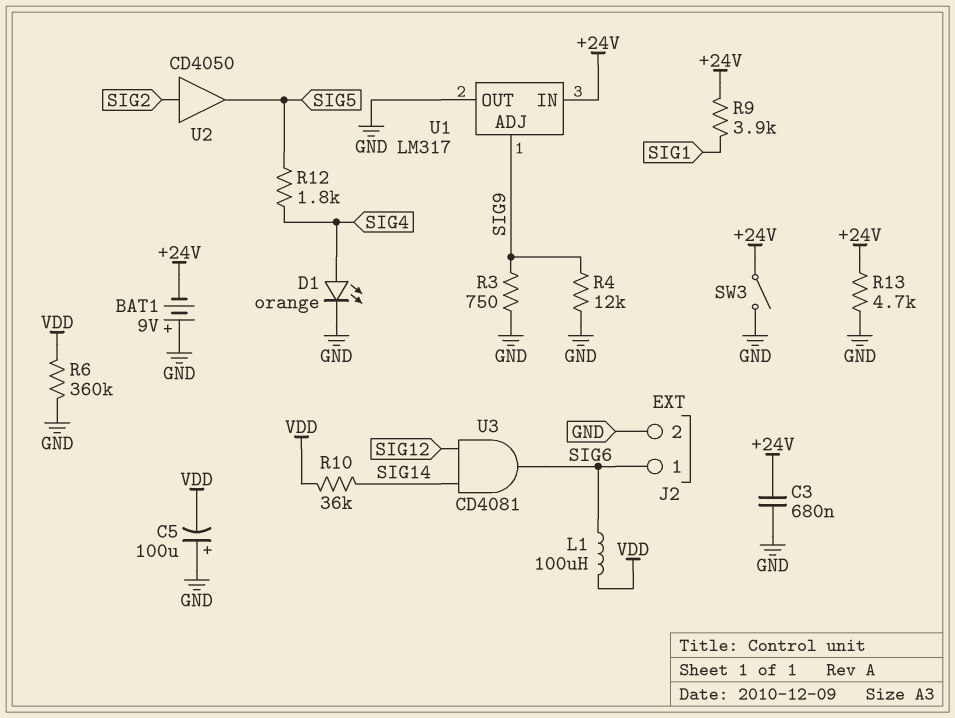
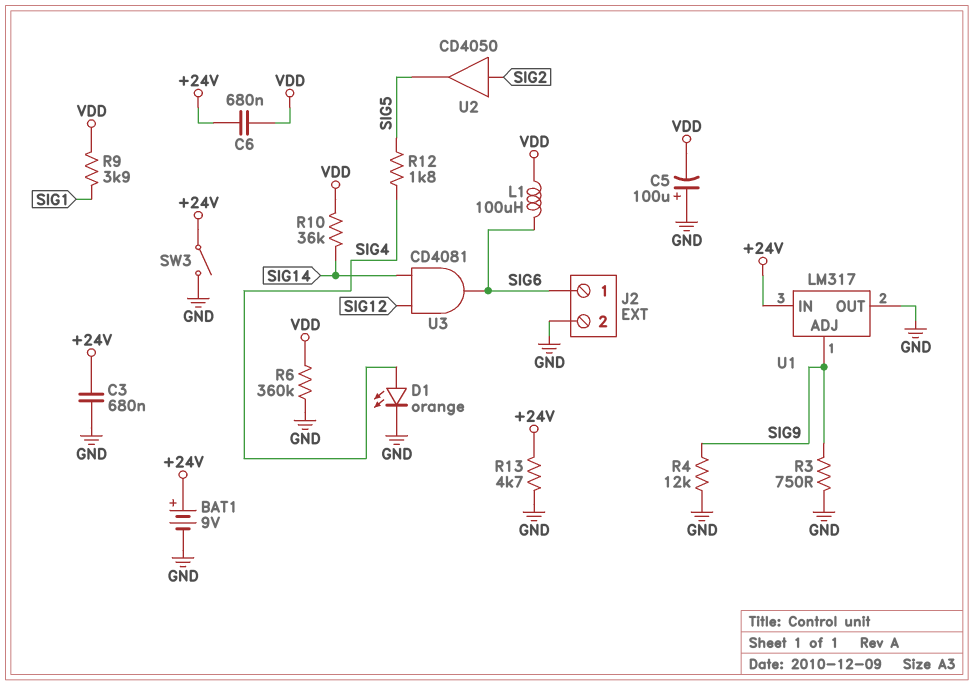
BAT1: 9V (plus GND, minus +24V) -> 9V (plus +24V, minus GND)
C6: none -> 680nF (+24V, VDD)
R9: 3.9k (+24V, SIG1) -> 3.9k (SIG1, VDD)

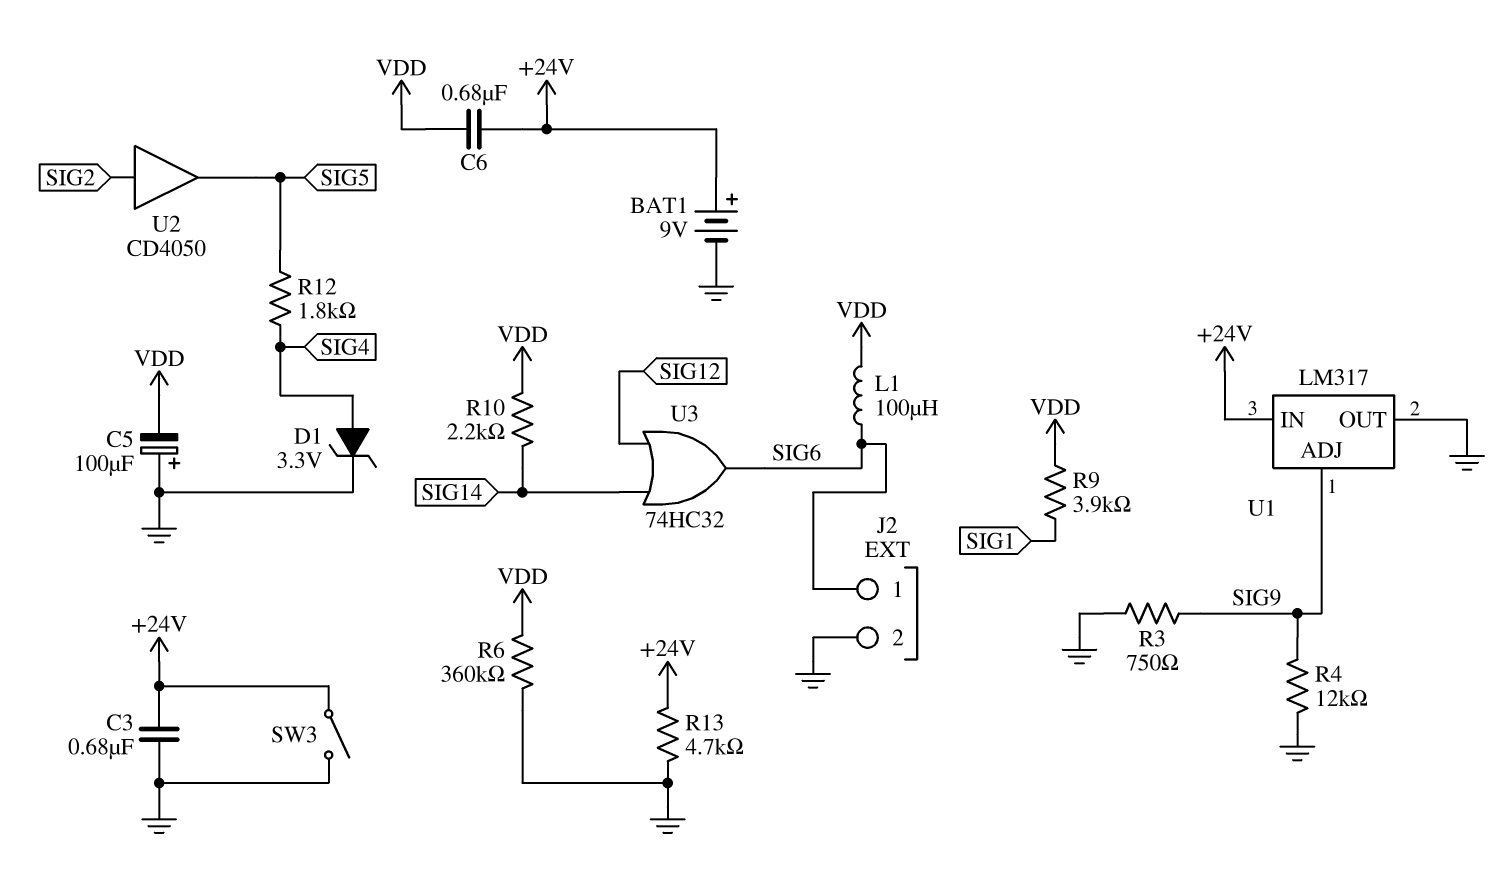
D1: LED orange (A SIG4, K GND) -> zener 3.3V (A SIG4, K GND)
R10: 36k (SIG14, VDD) -> 2.2k (SIG14, VDD)
U3: AND CD4081 (in SIG12, in SIG14, out SIG6) -> OR 74HC32 (in SIG12, in SIG14, out SIG6)

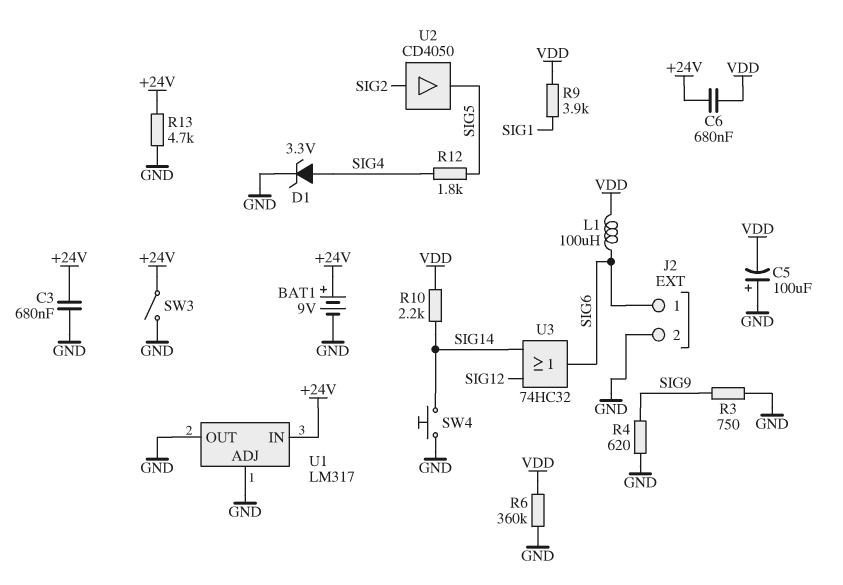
R4: 12k (GND, SIG9) -> 620 (GND, SIG9)
SW4: none -> button (GND, SIG14)
U1 pin ADJ: SIG9 -> GND

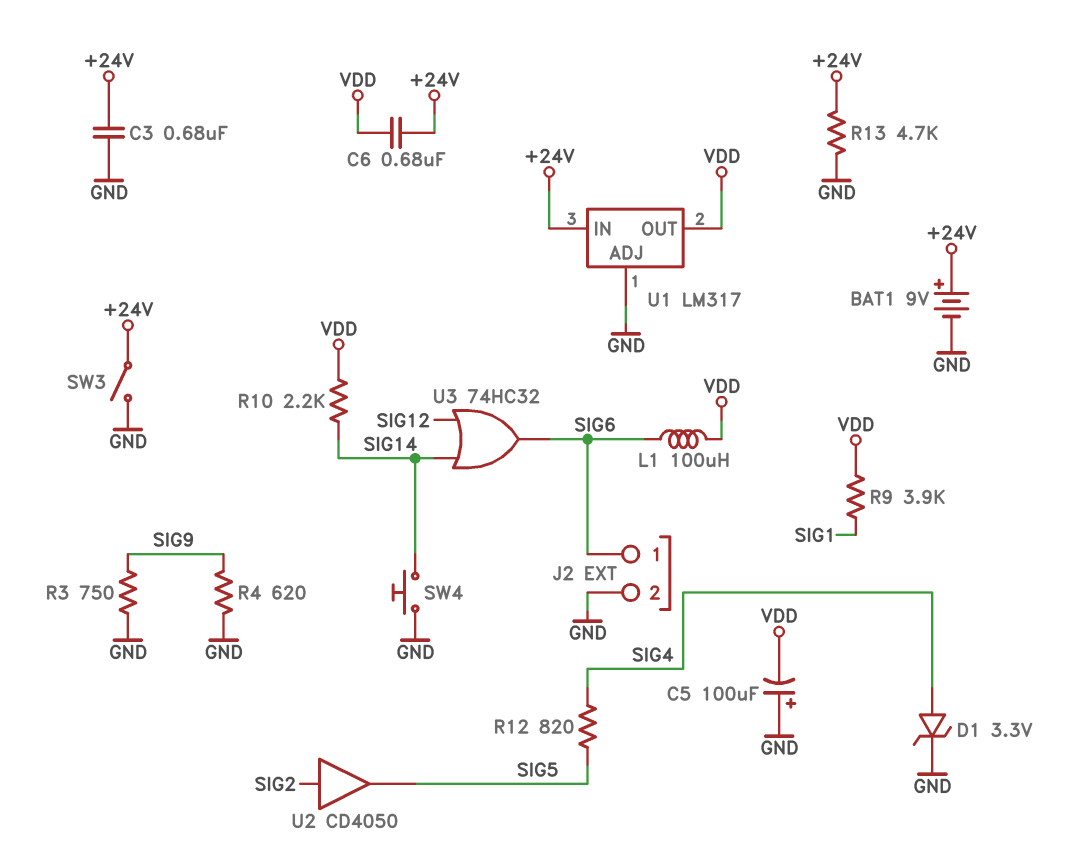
R6: 360k (GND, VDD) -> none
R12: 1.8k (SIG4, SIG5) -> 820 (SIG4, SIG5)
U1 pin OUT: GND -> VDD

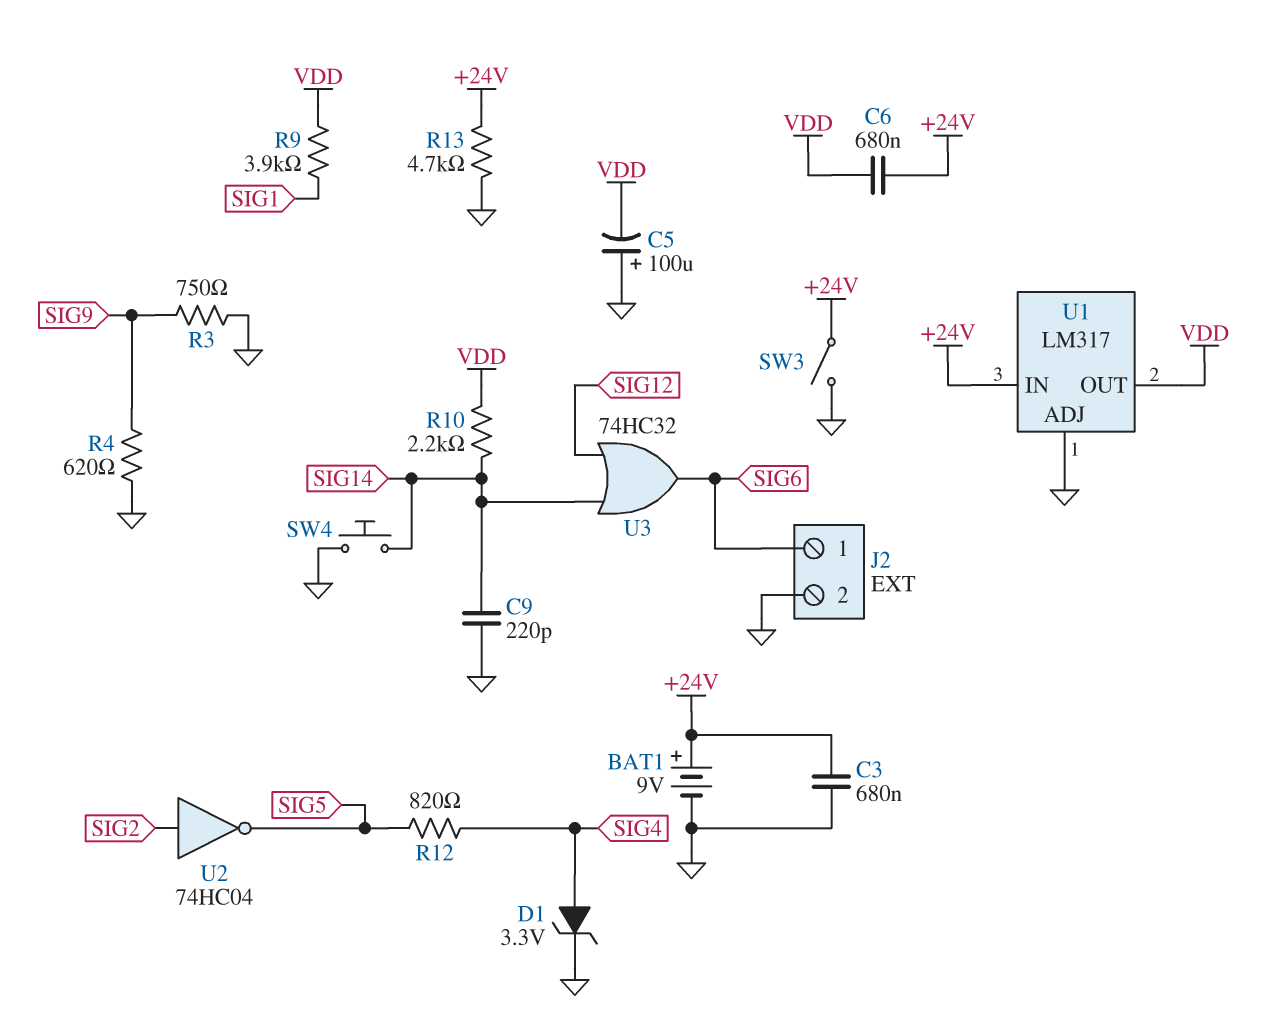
C9: none -> 220pF (GND, SIG14)
L1: 100uH (SIG6, VDD) -> none
U2: buffer CD4050 (in SIG2, out SIG5) -> NOT 74HC04 (in SIG2, out SIG5)

